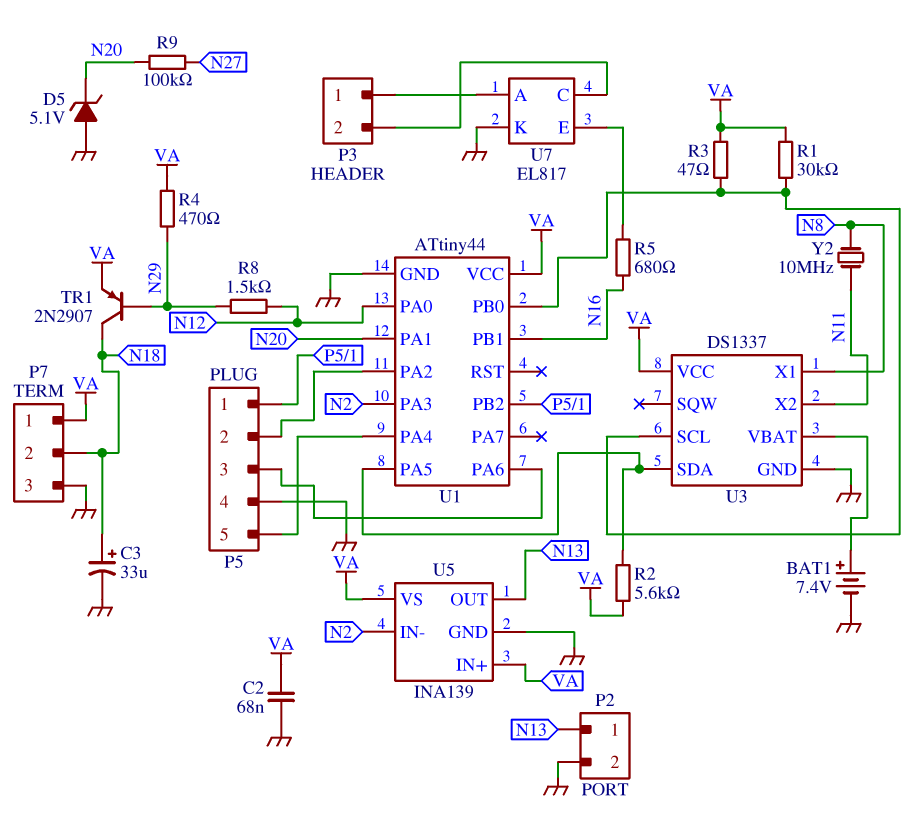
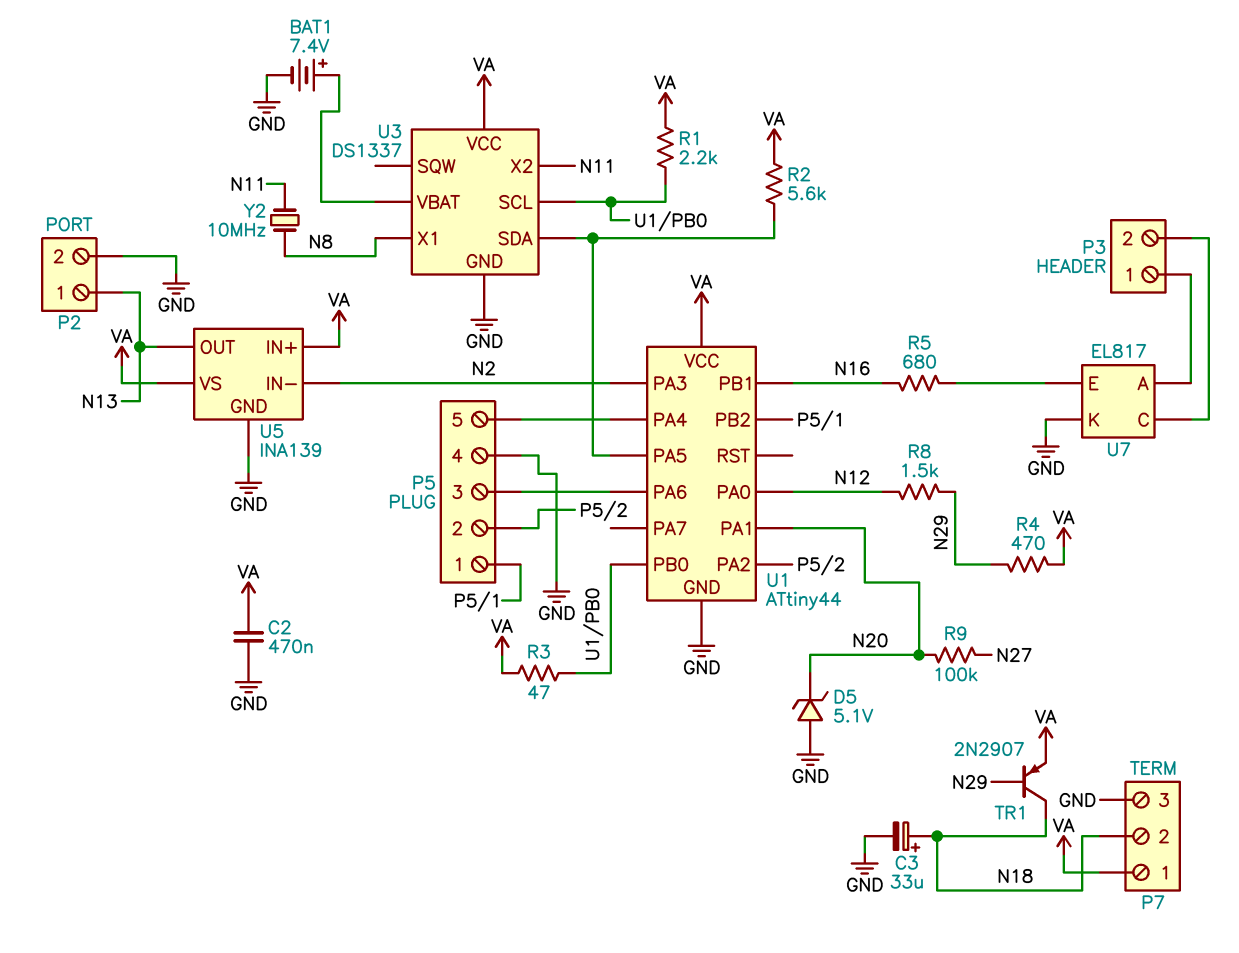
C2: 68nF (GND, VA) -> 470nF (GND, VA)
R1: 30k (U1/PB0, VA) -> 2.2k (U1/PB0, VA)

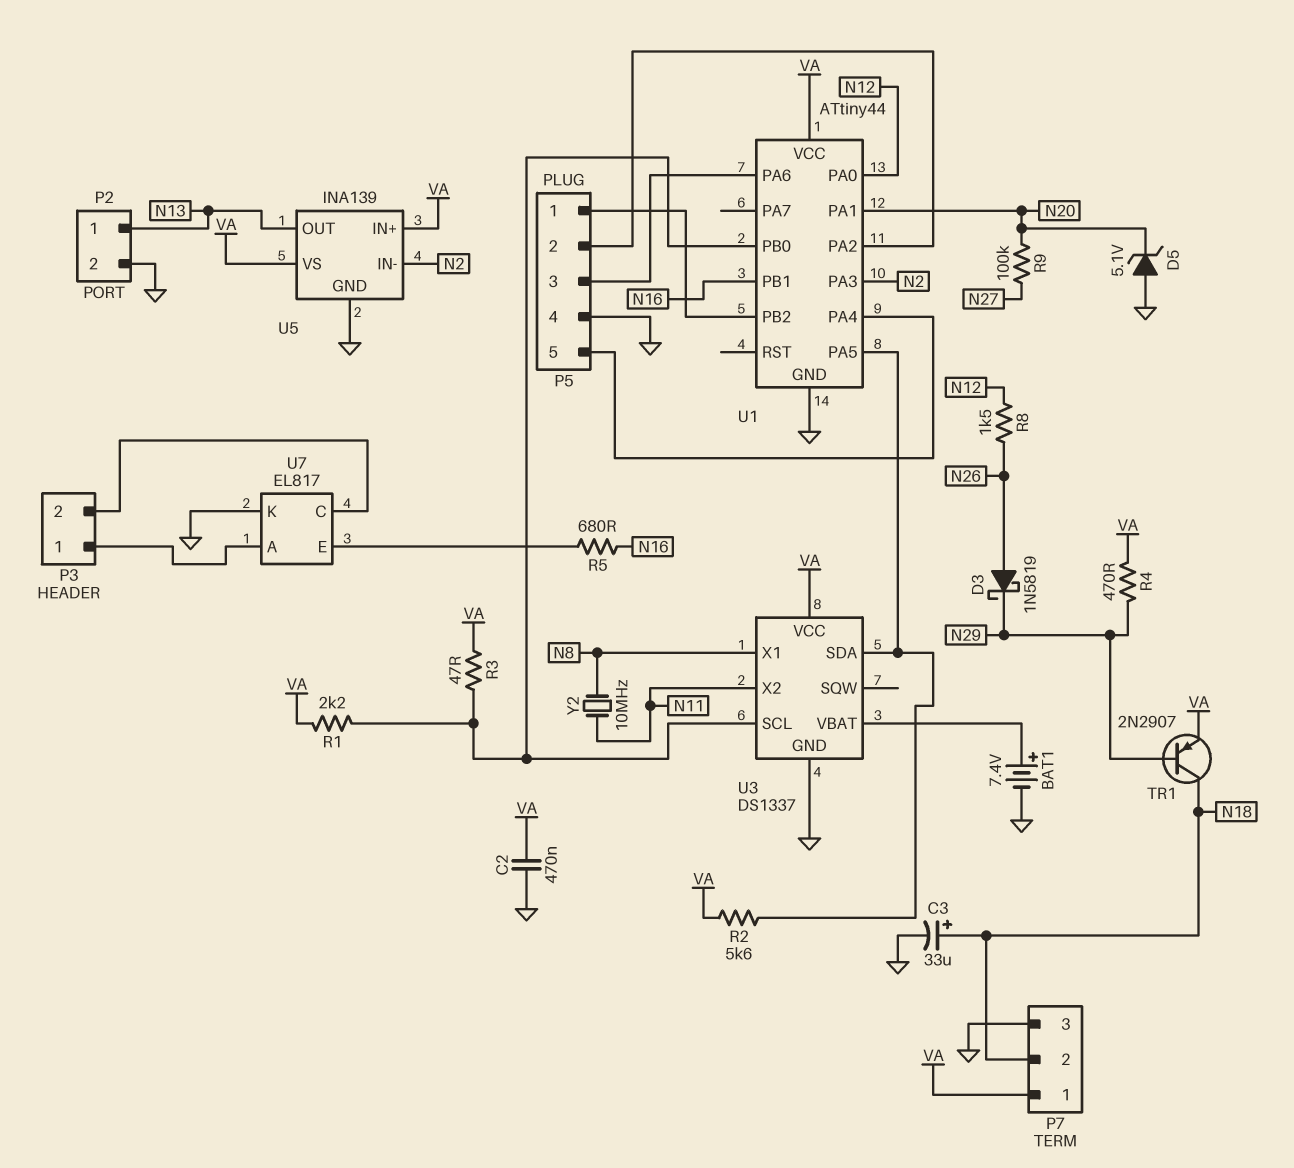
D3: none -> schottky 1N5819 (A N26, K N29)
R8: 1.5k (N12, N29) -> 1.5k (N12, N26)

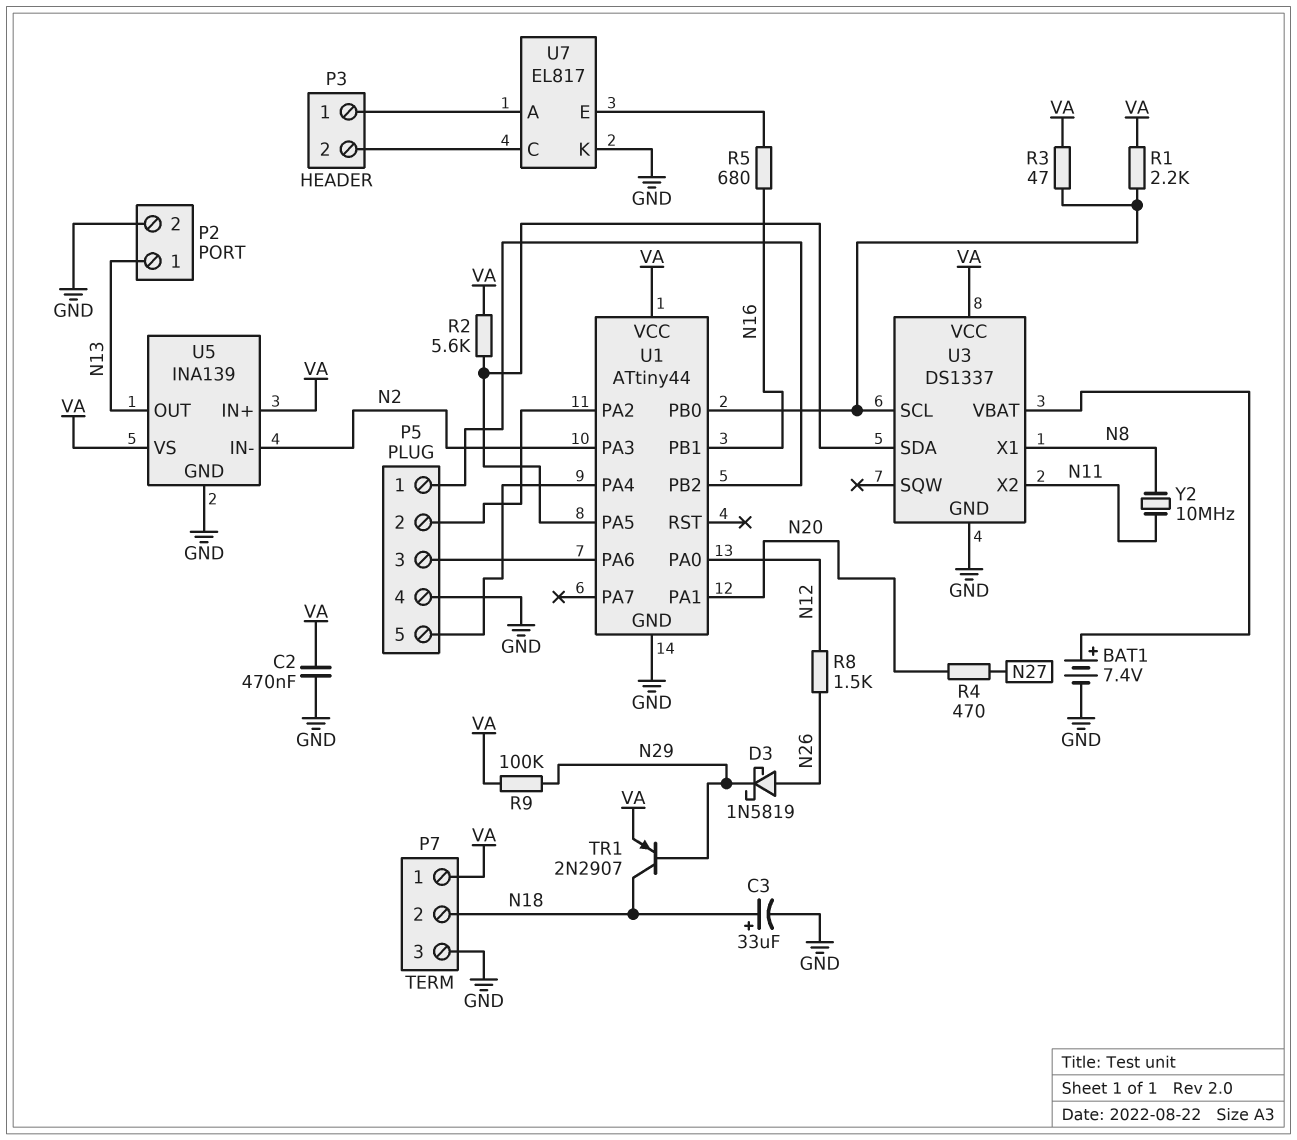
D5: zener 5.1V (A GND, K N20) -> none
R4: 470 (N29, VA) -> 470 (N20, N27)
R9: 100k (N20, N27) -> 100k (N29, VA)

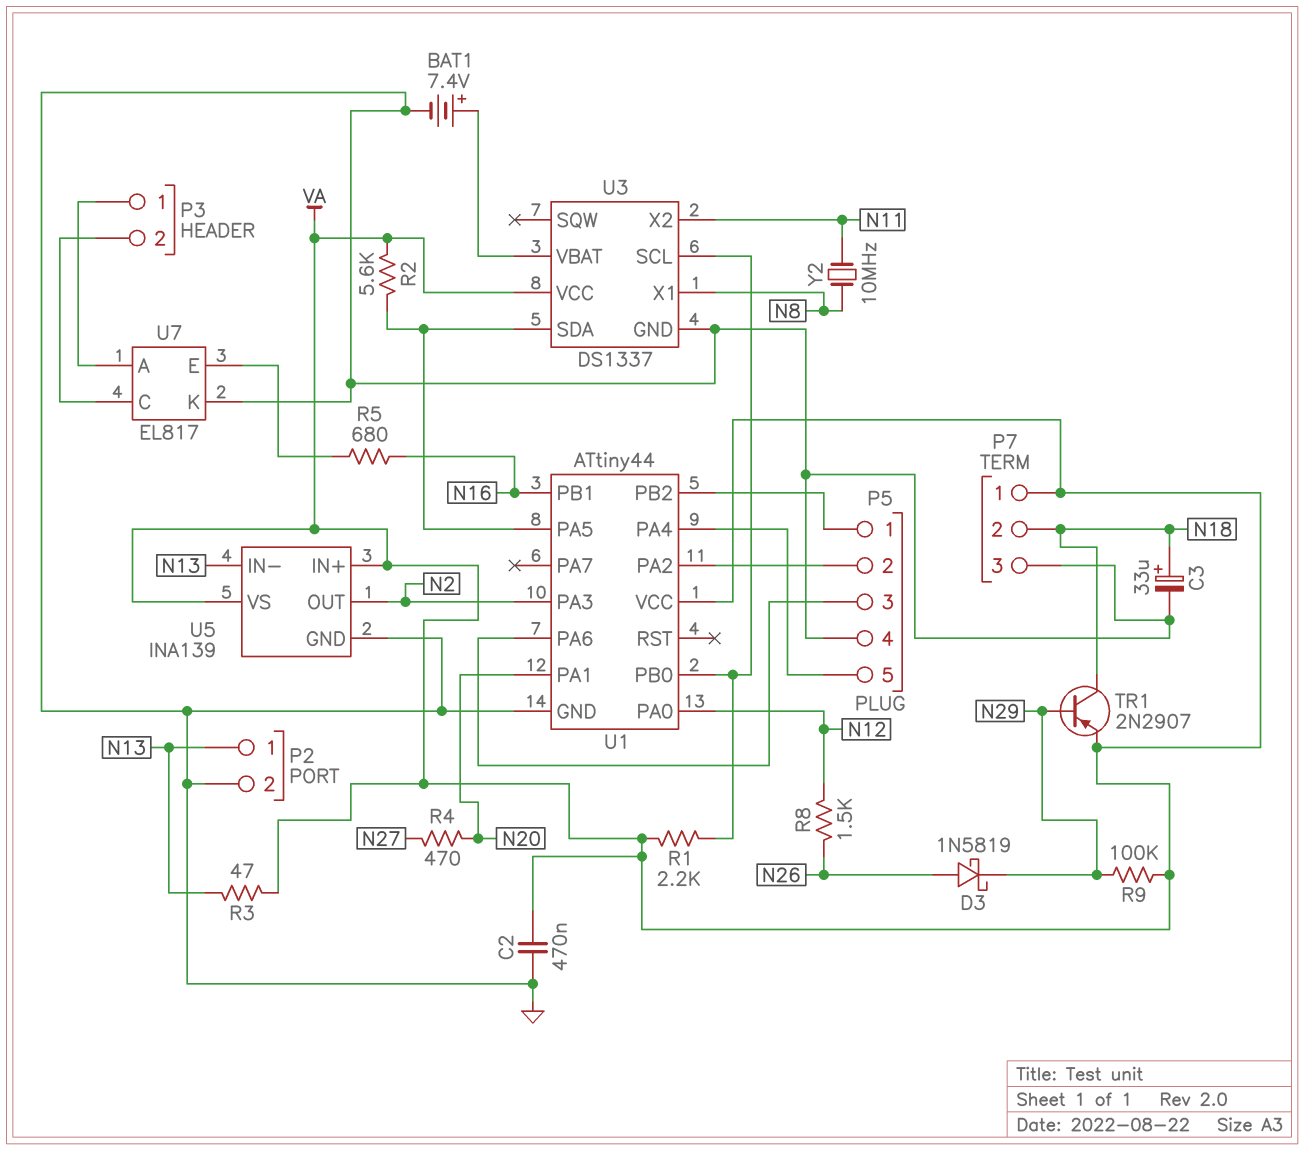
R3: 47 (U1/PB0, VA) -> 47 (N13, VA)
U5 pin IN-: N2 -> N13
U5 pin OUT: N13 -> N2

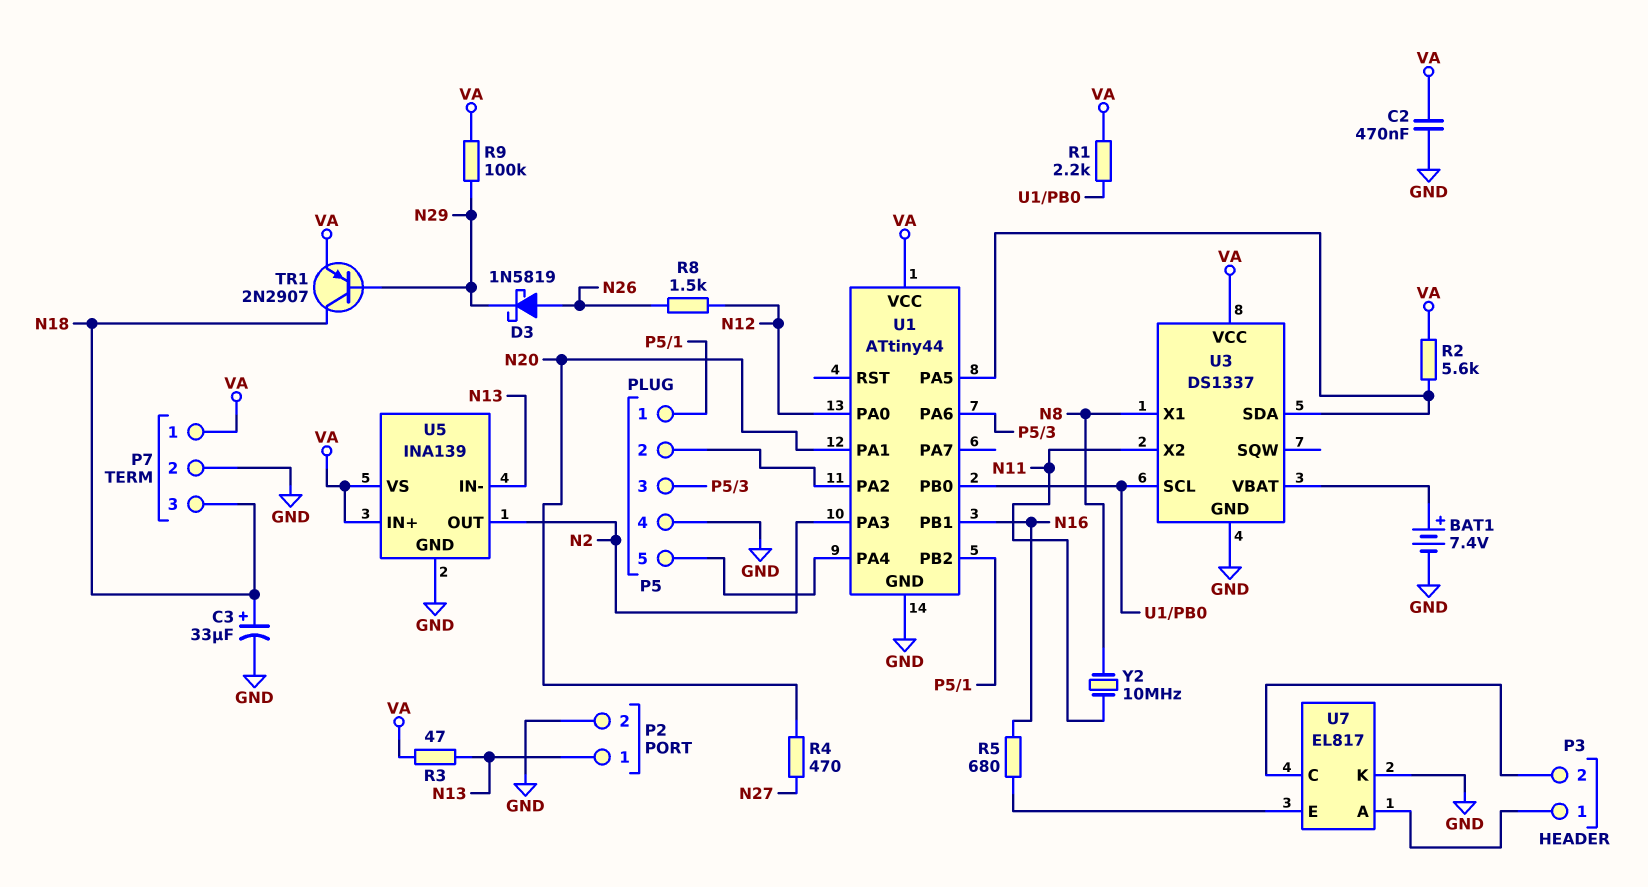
P7 pin 2: N18 -> GND
P7 pin 3: GND -> N18

